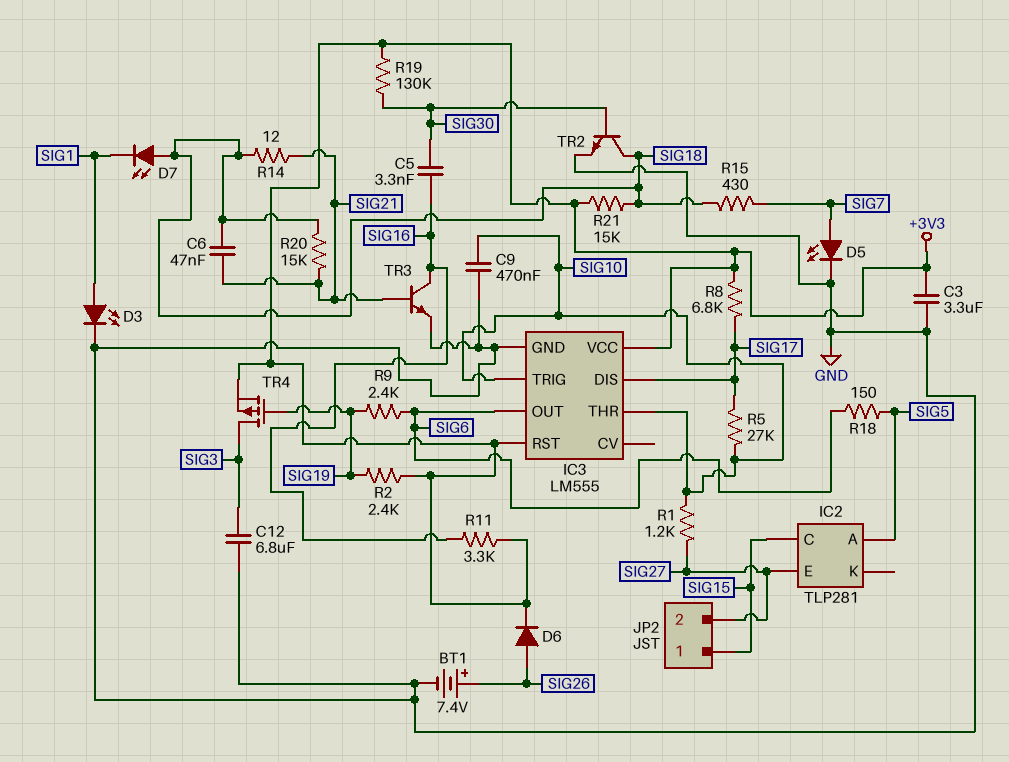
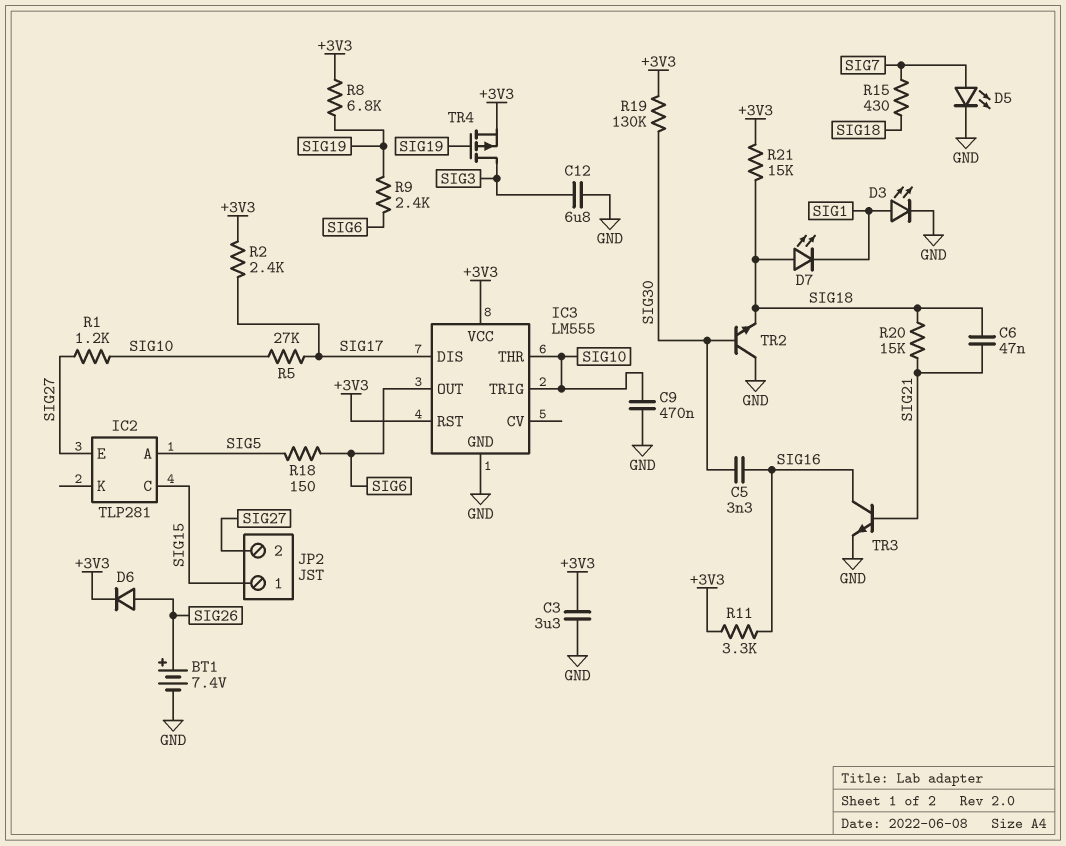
R2: 2.4k (+3V3, SIG19) -> 2.4k (+3V3, SIG17)
R8: 6.8k (+3V3, SIG17) -> 6.8k (+3V3, SIG19)
R14: 12 (SIG18, SIG21) -> none
TR2: NPN (B SIG30, C SIG18, E GND) -> NPN (B SIG30, C GND, E SIG18)

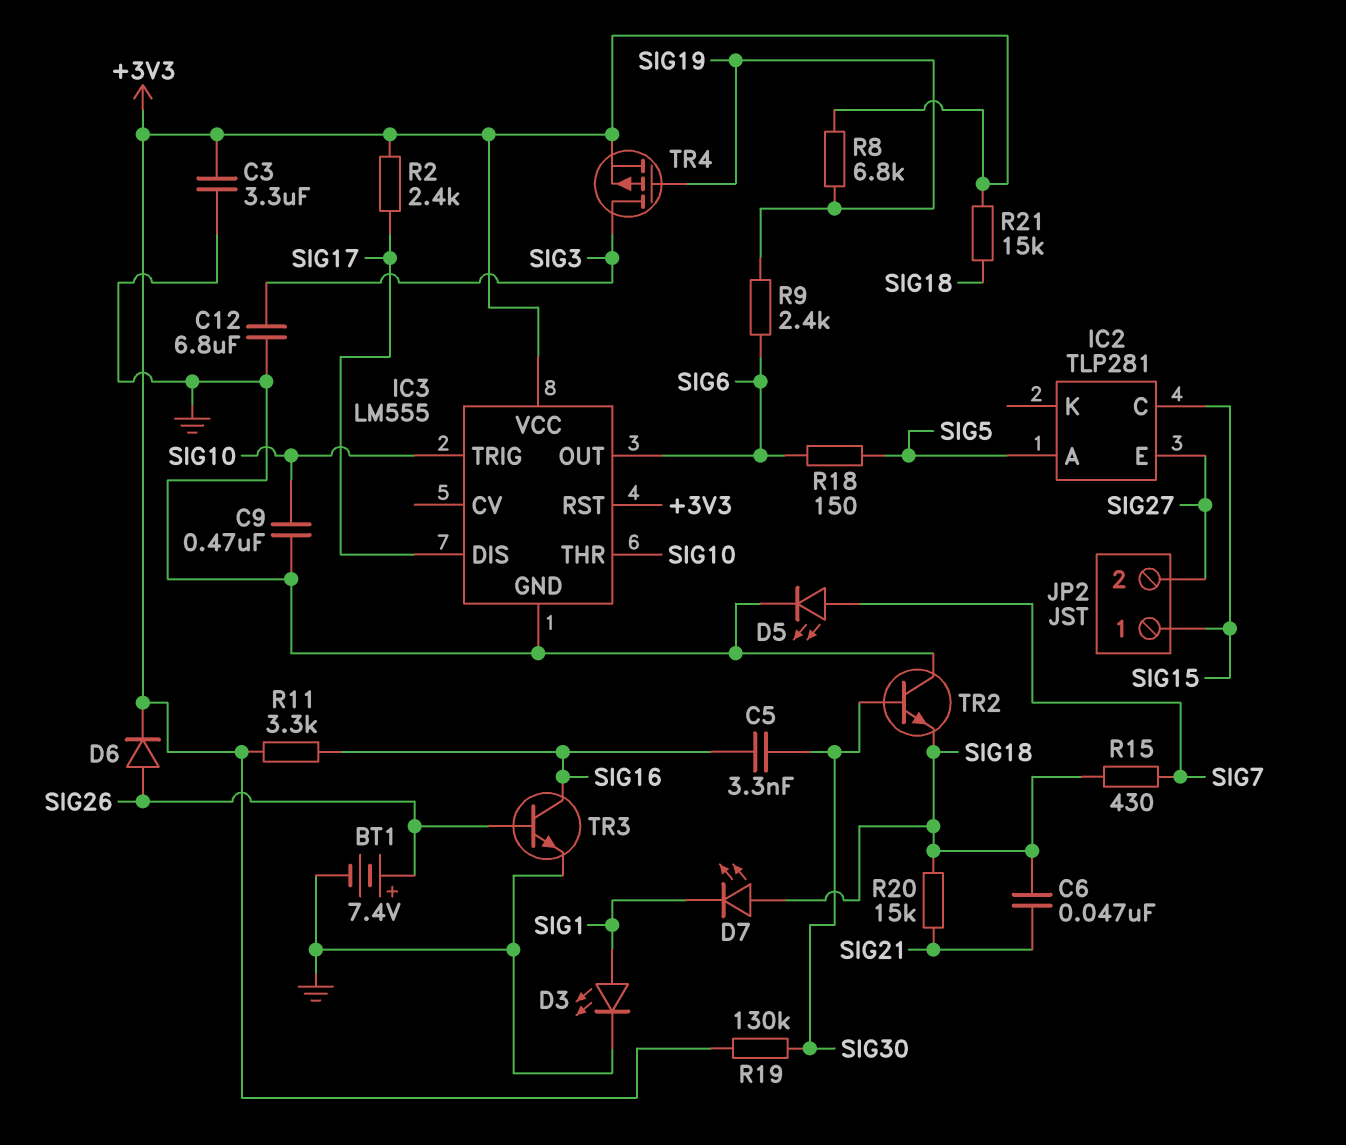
R1: 1.2k (SIG10, SIG27) -> none
R5: 27k (SIG10, SIG17) -> none
TR3: NPN (B SIG21, C SIG16, E GND) -> NPN (B SIG26, C SIG16, E GND)

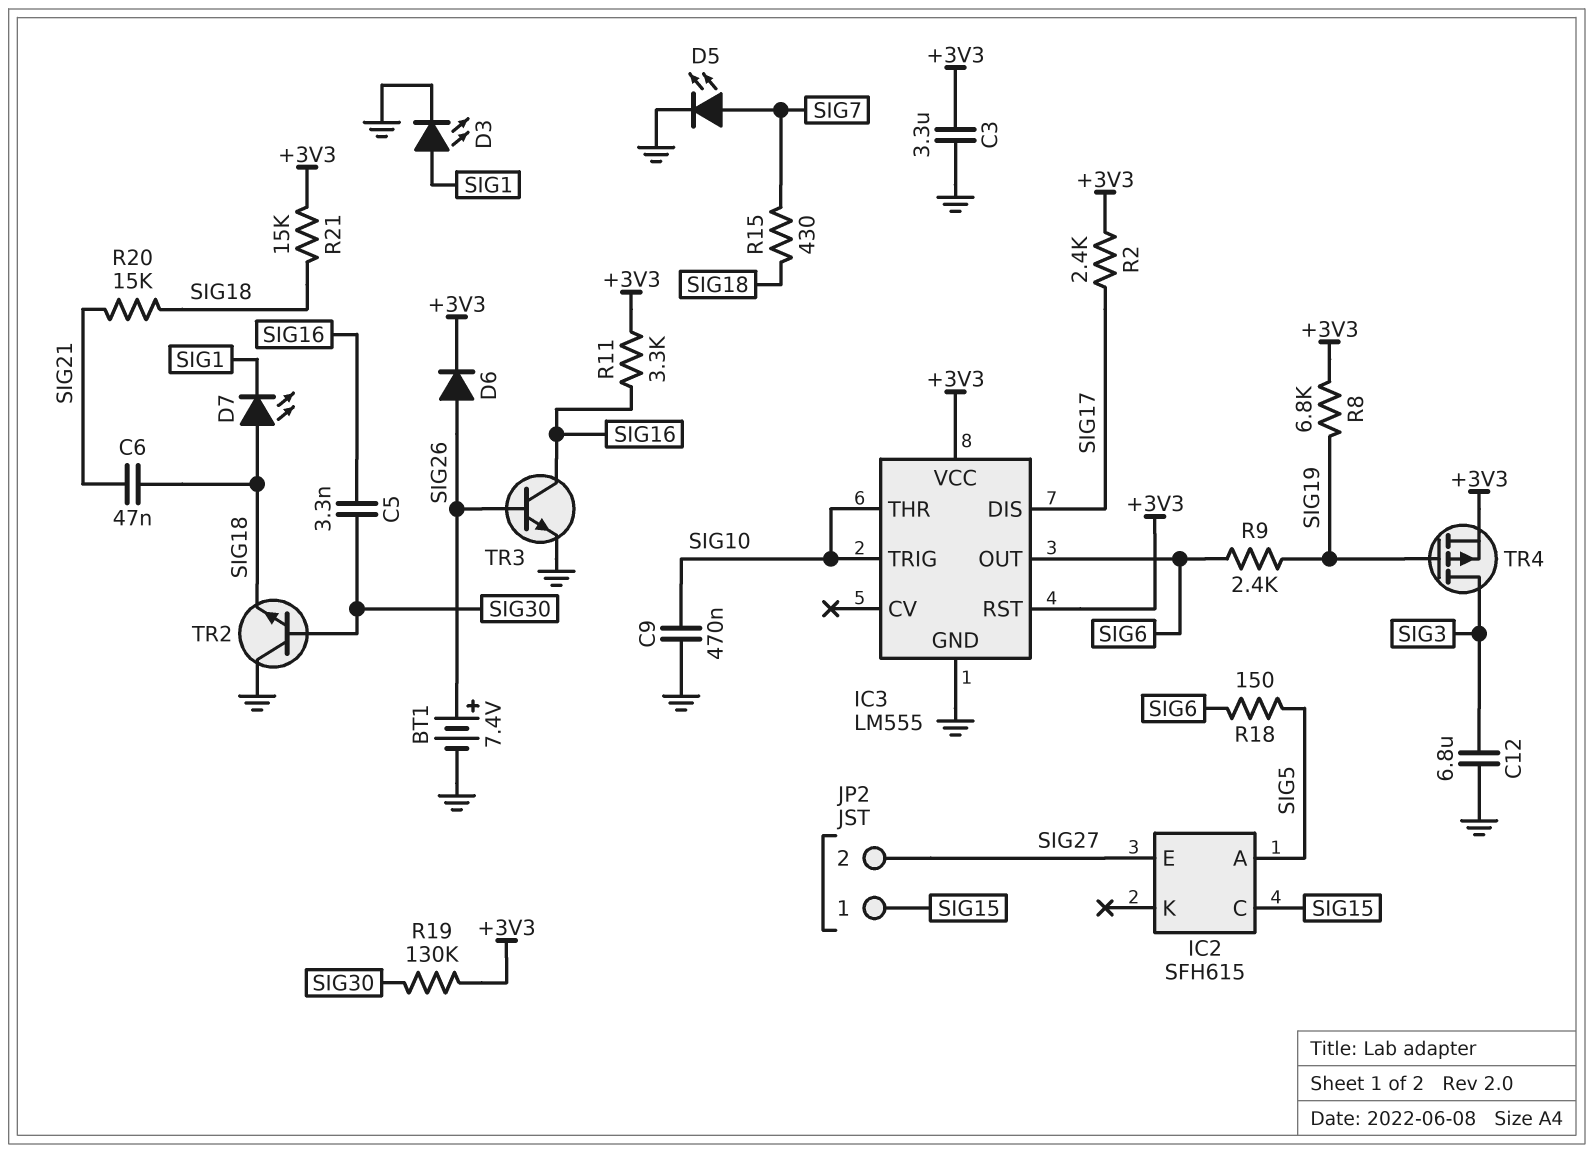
IC2: TLP281 -> SFH615

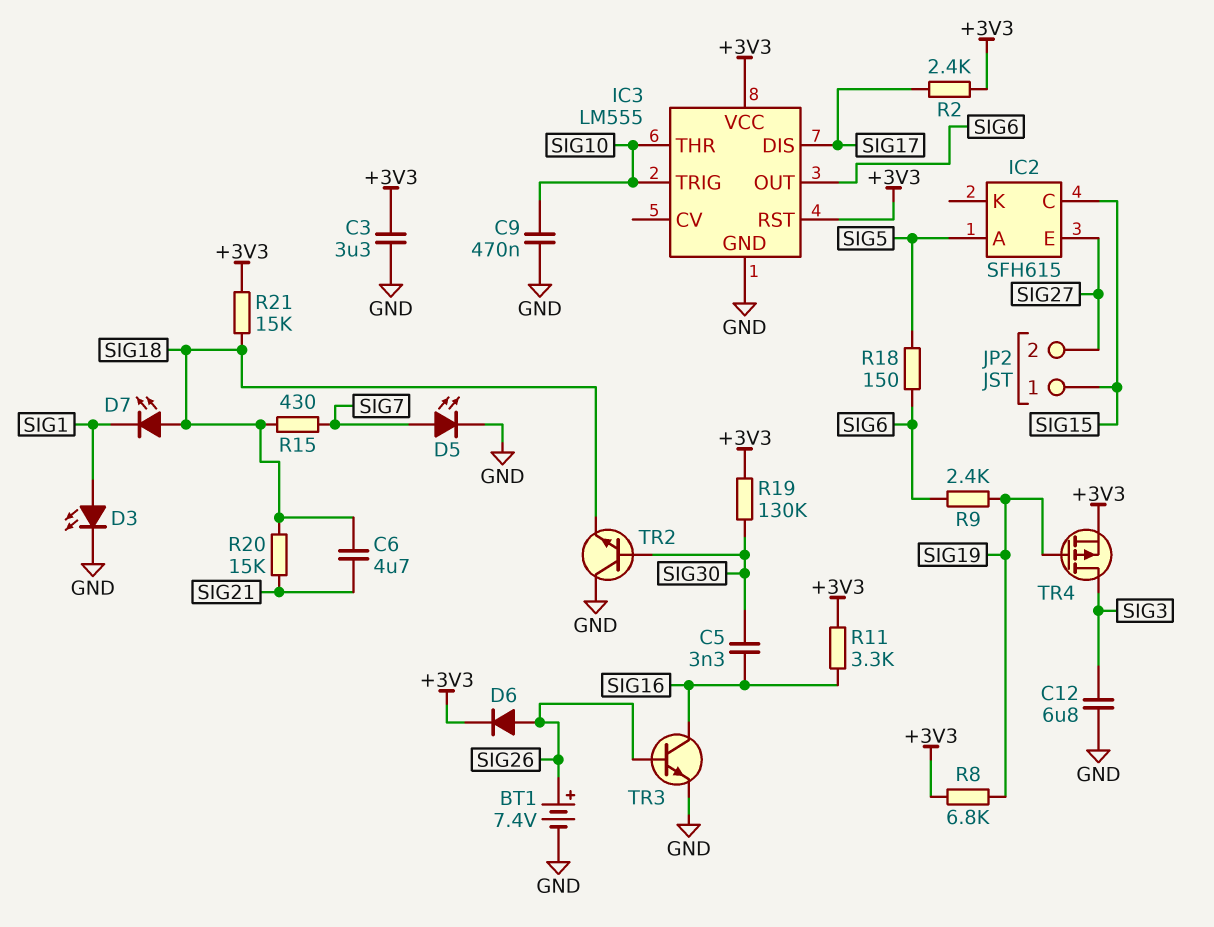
C6: 47nF (SIG18, SIG21) -> 4.7uF (SIG18, SIG21)

